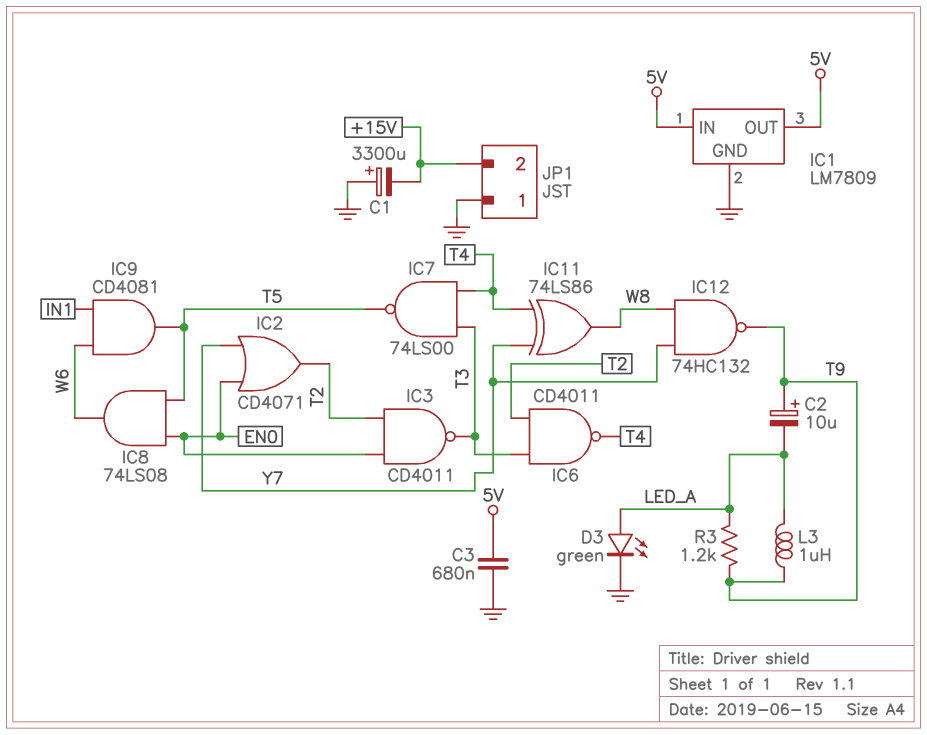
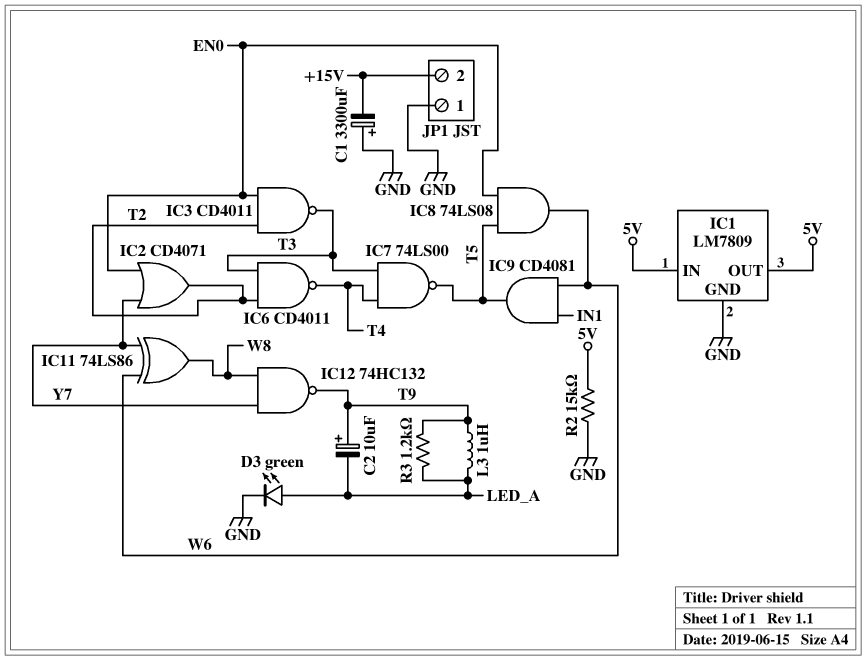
C3: 680nF (5V, GND) -> none
IC11: XOR 74LS86 (in T4, in Y7, out W8) -> XOR 74LS86 (in W6, in Y7, out W8)
R2: none -> 15k (5V, GND)

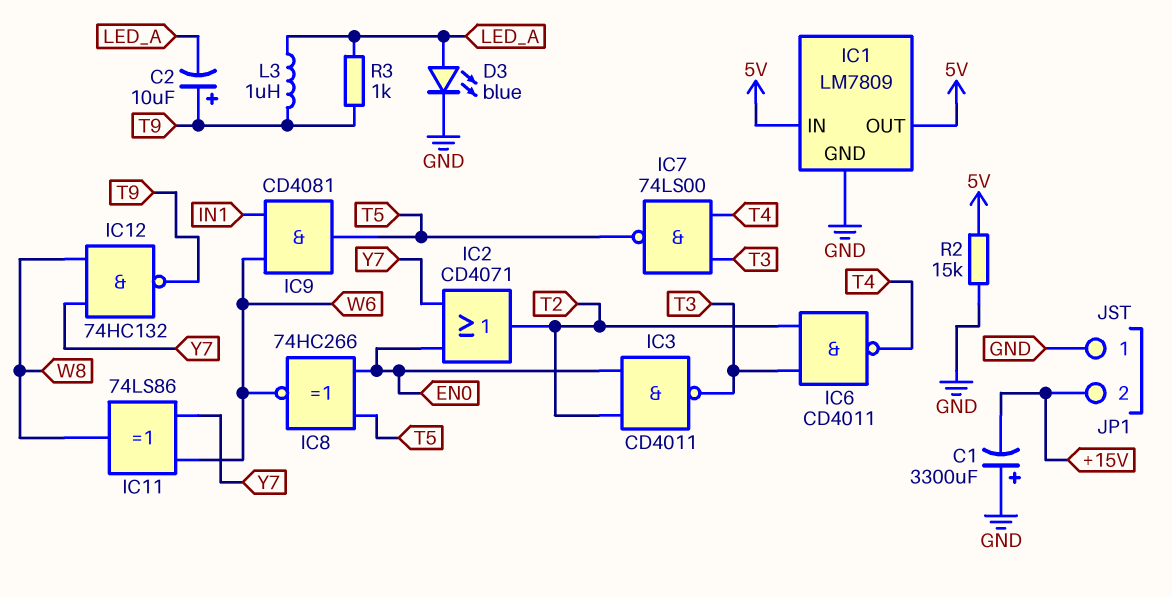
D3: LED green (A LED_A, K GND) -> LED blue (A LED_A, K GND)
IC8: AND 74LS08 (in EN0, in T5, out W6) -> XNOR 74HC266 (in EN0, in T5, out W6)
R3: 1.2k (LED_A, T9) -> 1k (LED_A, T9)

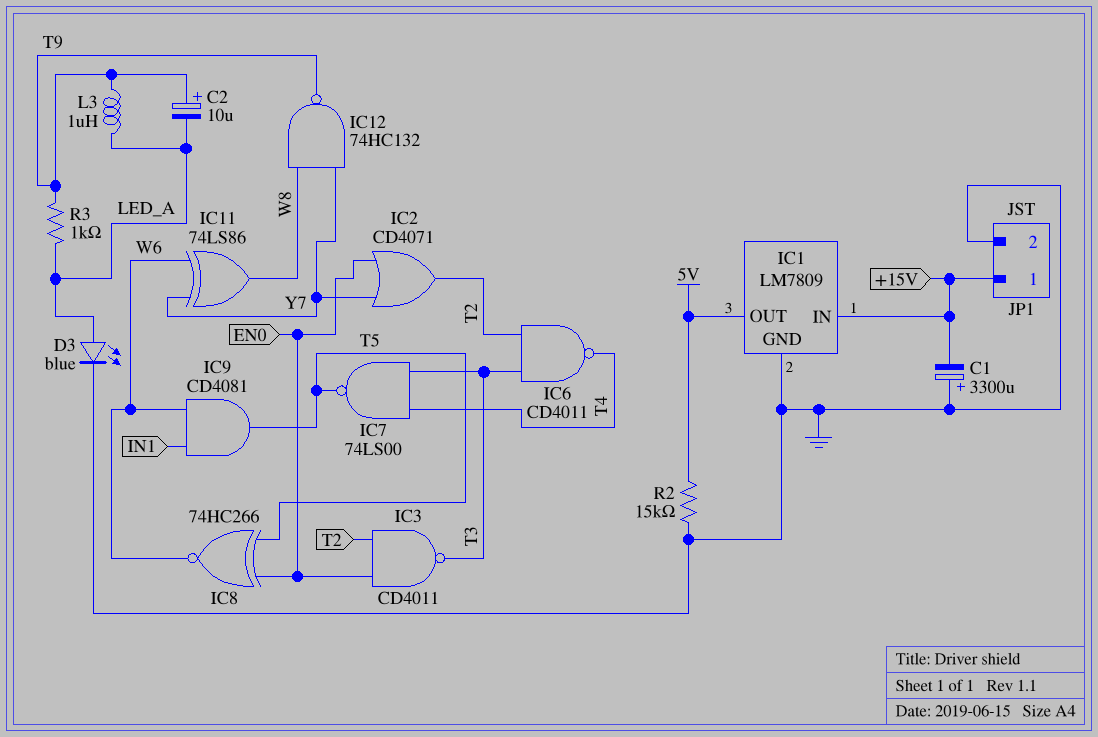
IC1 pin IN: 5V -> +15V
JP1 pin 1: GND -> +15V
JP1 pin 2: +15V -> GND

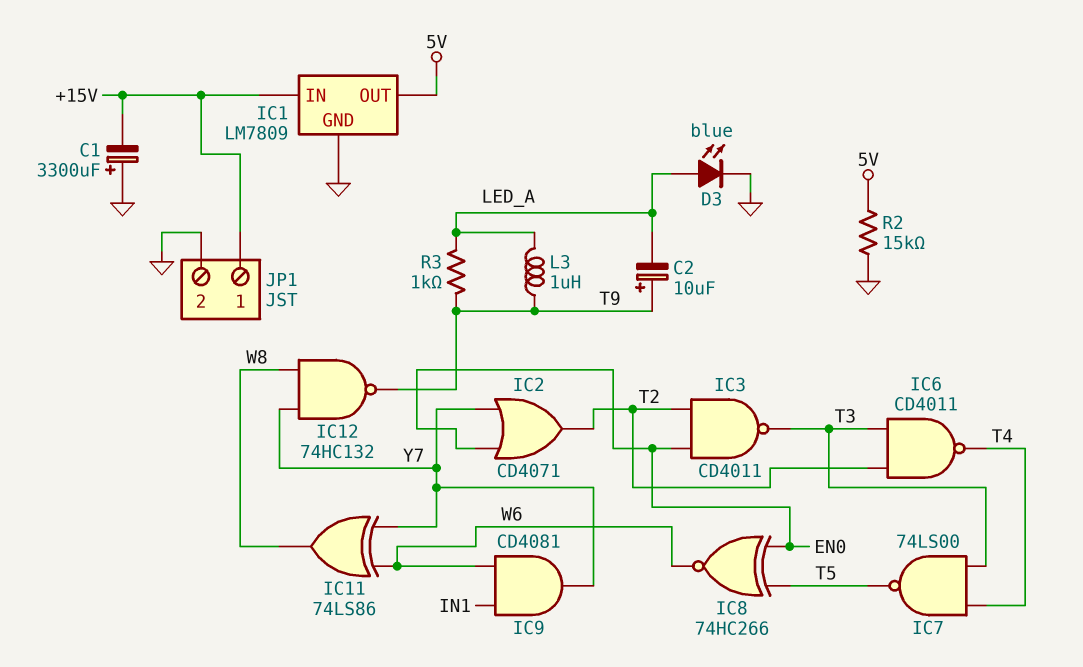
IC9: AND CD4081 (in IN1, in W6, out T5) -> AND CD4081 (in IN1, in W6, out Y7)

